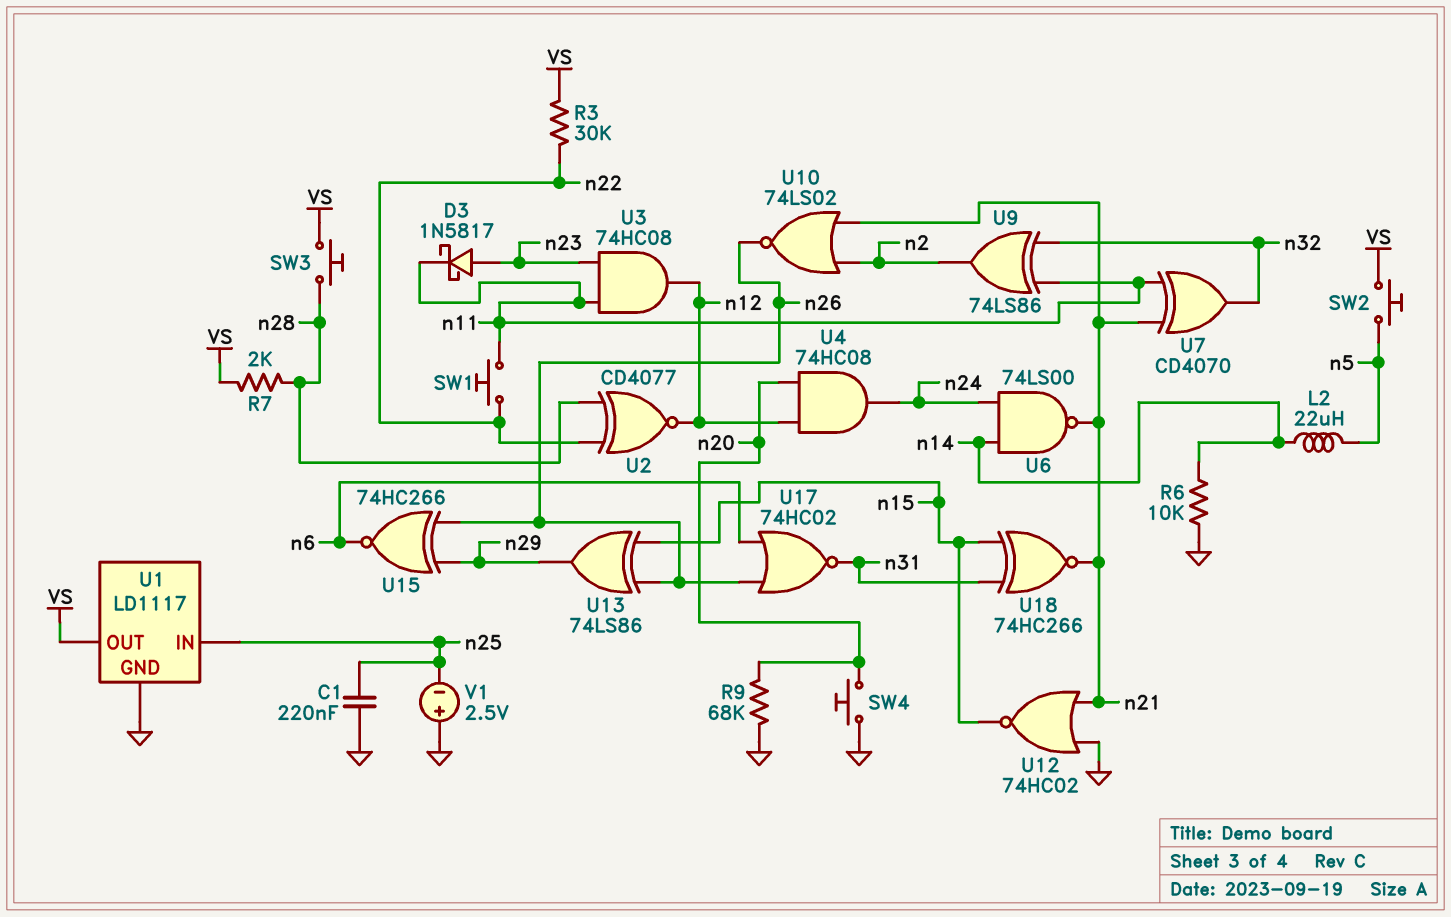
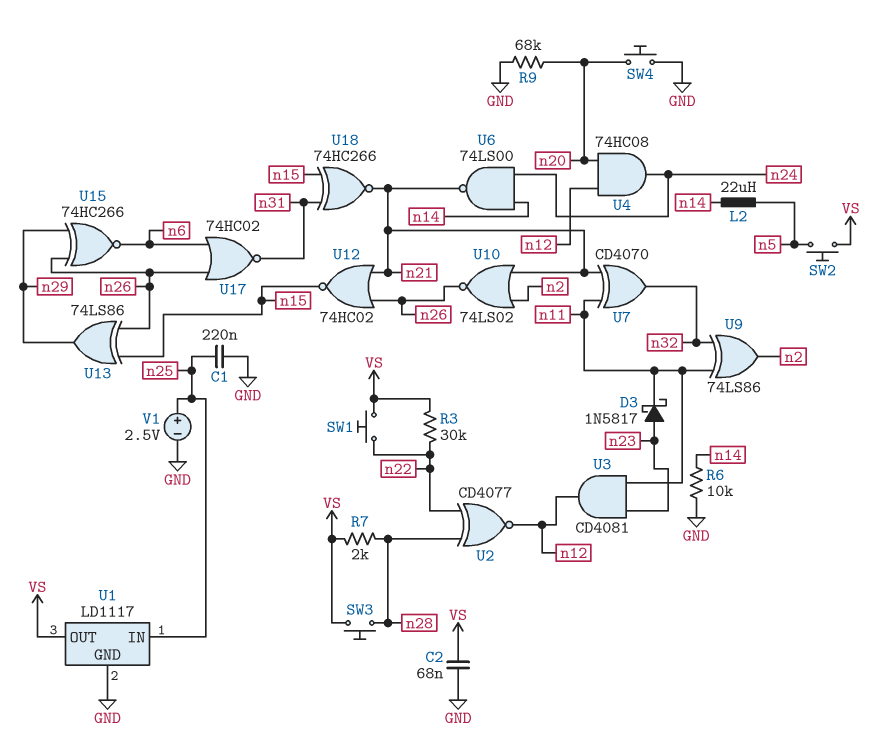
C2: none -> 68nF (GND, VS)
SW1: button (n11, n22) -> button (VS, n22)
U3: AND 74HC08 (in n11, in n23, out n12) -> AND CD4081 (in n11, in n23, out n12)
U12: NOR 74HC02 (in GND, in n21, out n15) -> NOR 74HC02 (in n21, in n26, out n15)
V1: 2.5V (plus GND, minus n25) -> 2.5V (plus n25, minus GND)

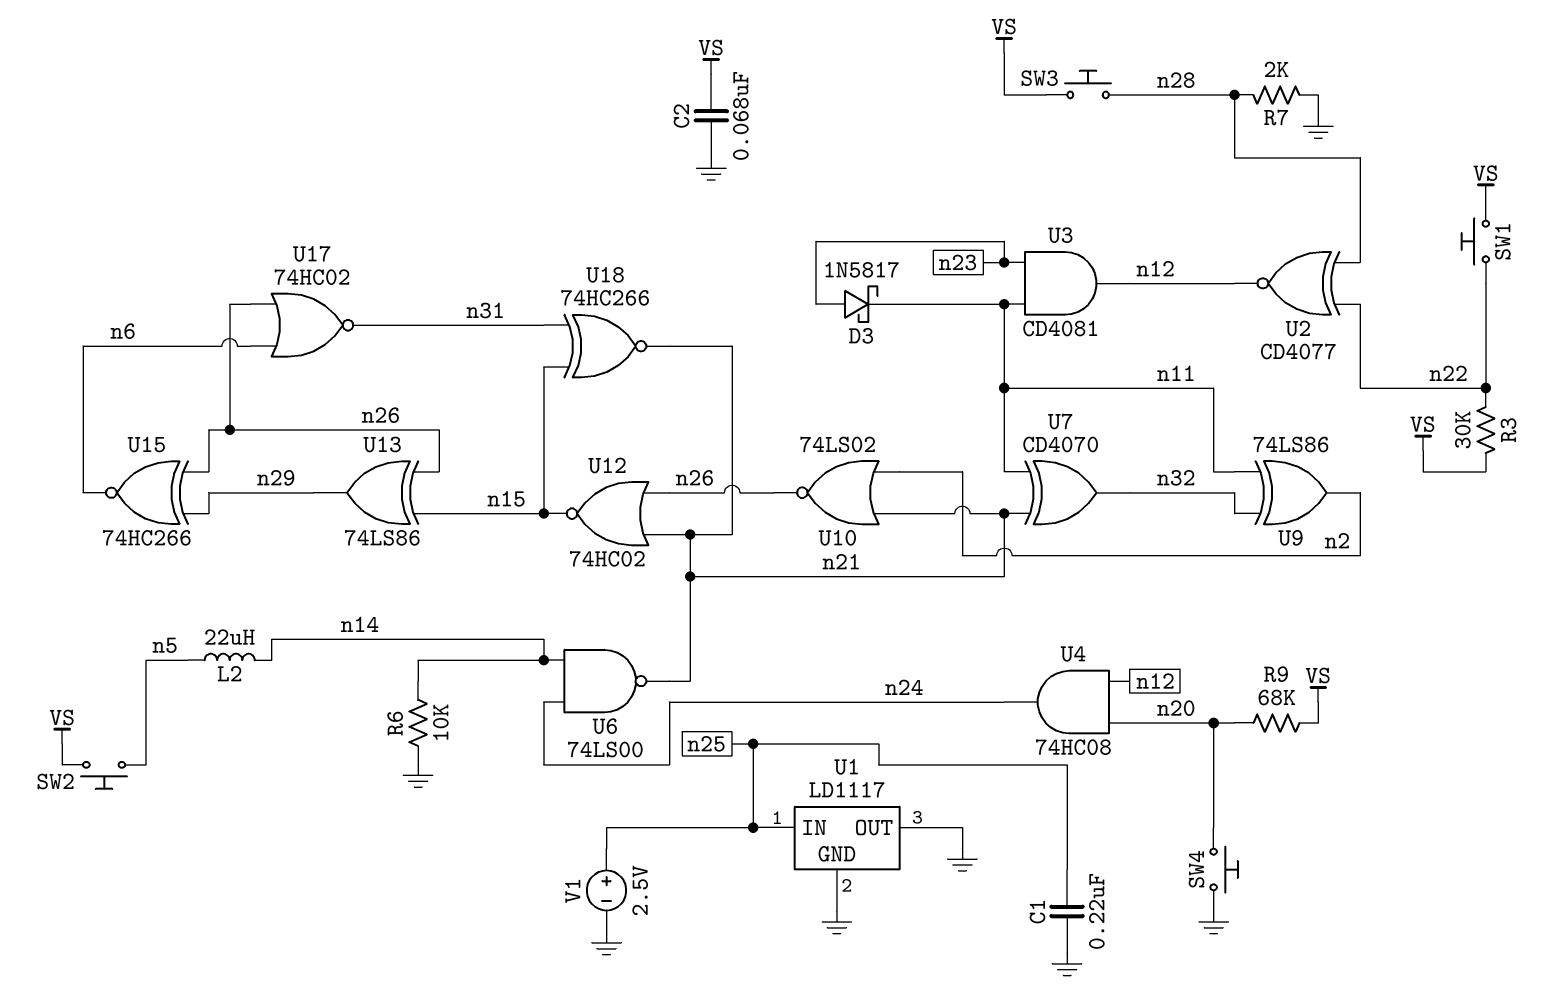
R7: 2k (VS, n28) -> 2k (GND, n28)
R9: 68k (GND, n20) -> 68k (VS, n20)
U1 pin OUT: VS -> GND

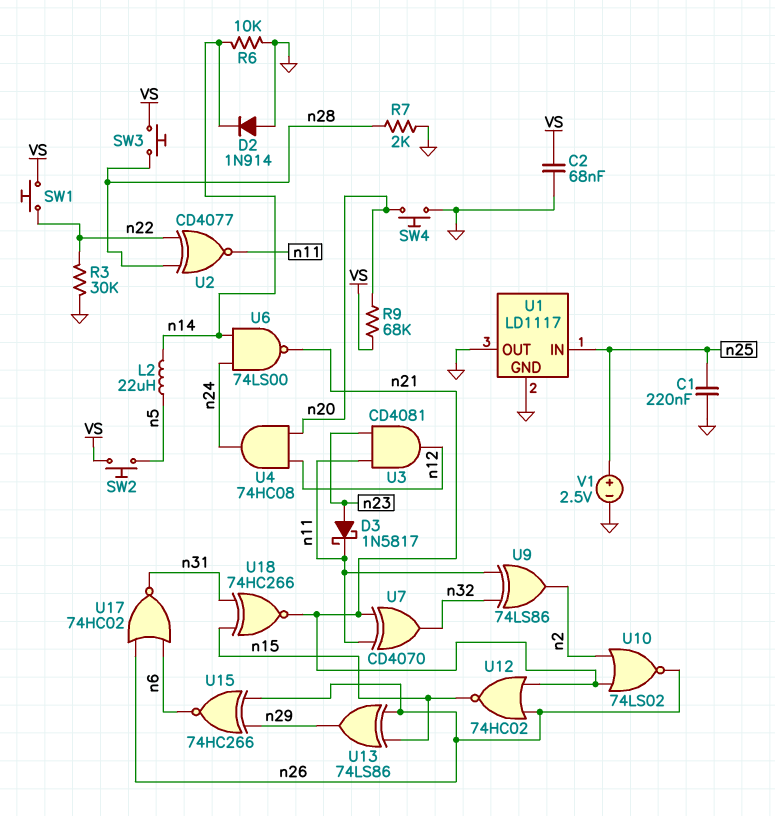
D2: none -> diode 1N914 (A GND, K n14)
R3: 30k (VS, n22) -> 30k (GND, n22)
U2: XNOR CD4077 (in n22, in n28, out n12) -> XNOR CD4077 (in n22, in n28, out n11)

